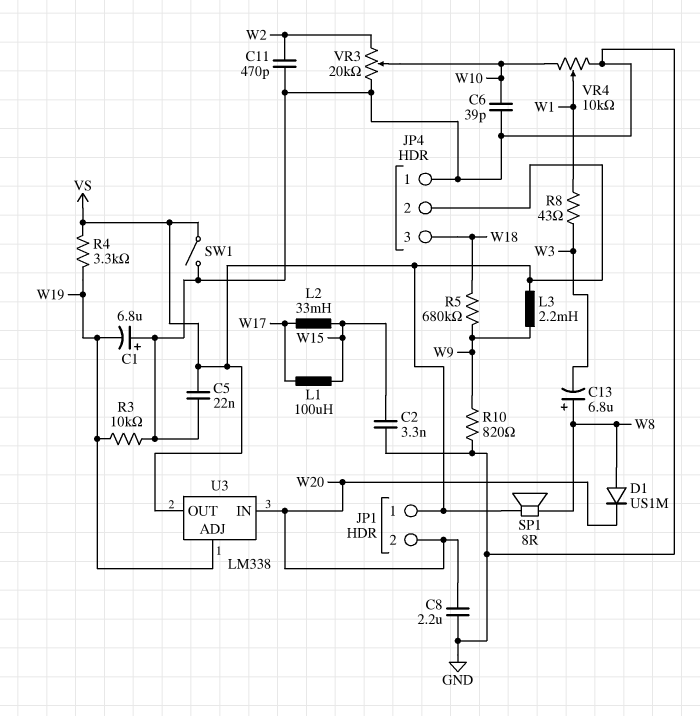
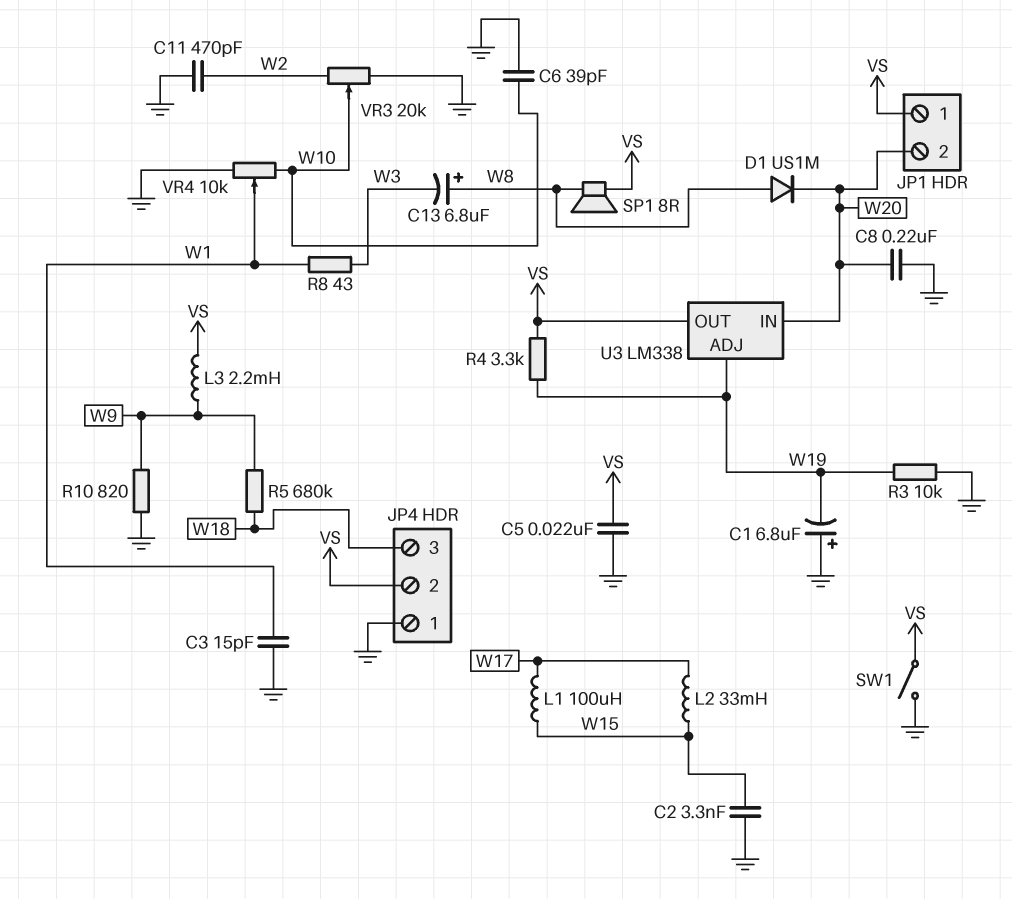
C3: none -> 15pF (GND, W1)
C8: 2.2uF (GND, W20) -> 220nF (GND, W20)

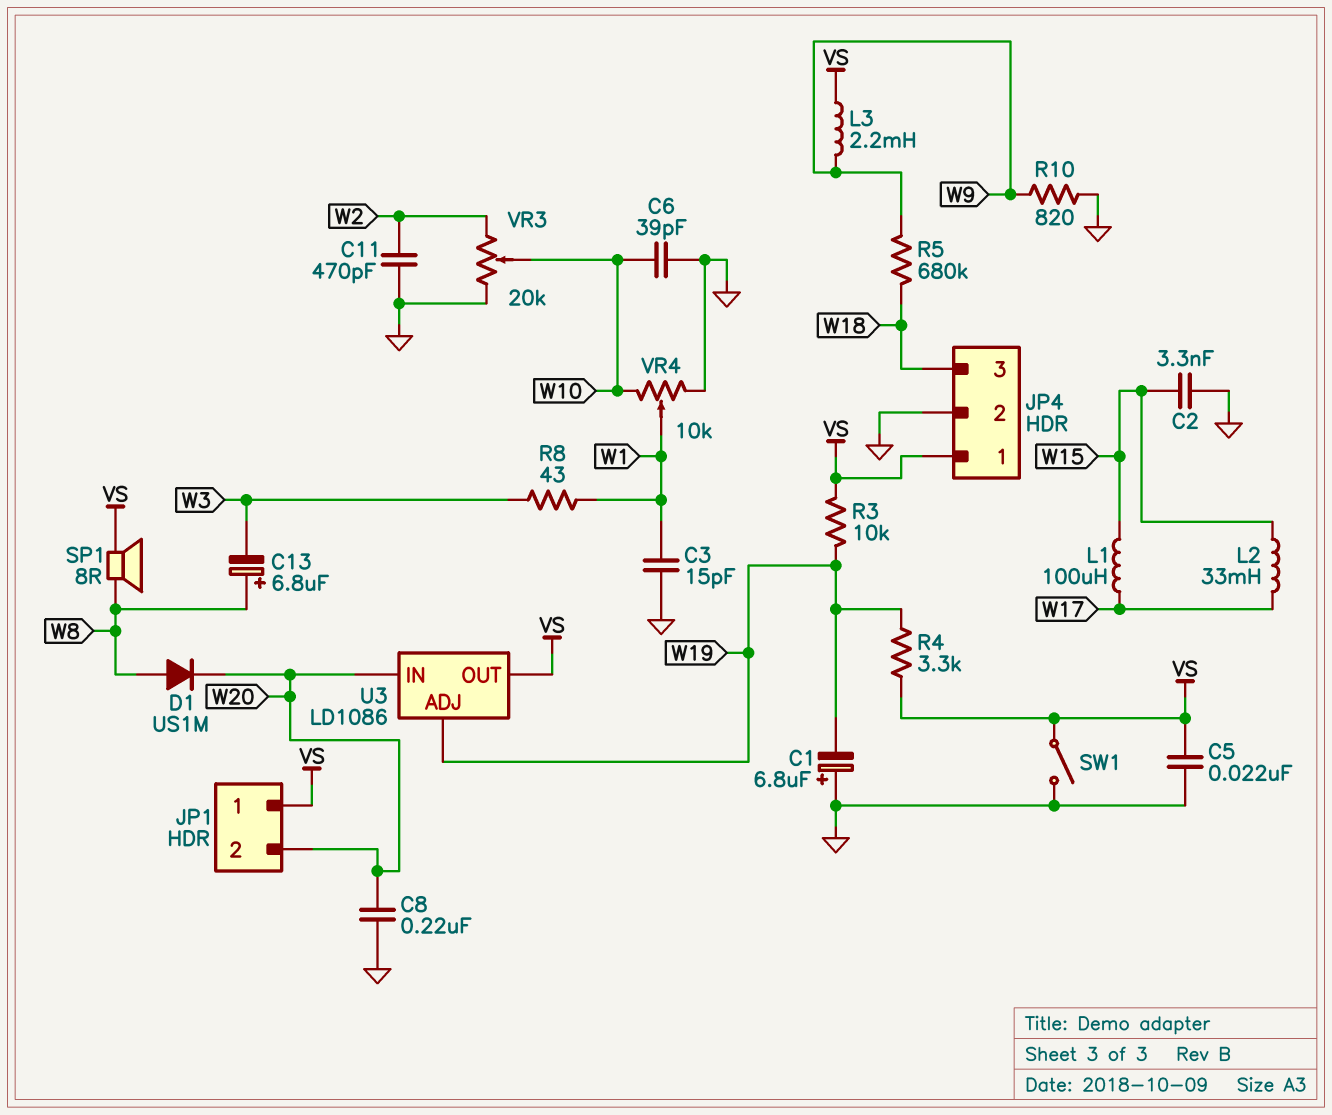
JP4 pin 1: GND -> VS
JP4 pin 2: VS -> GND
R3: 10k (GND, W19) -> 10k (VS, W19)
U3: LM338 -> LD1086

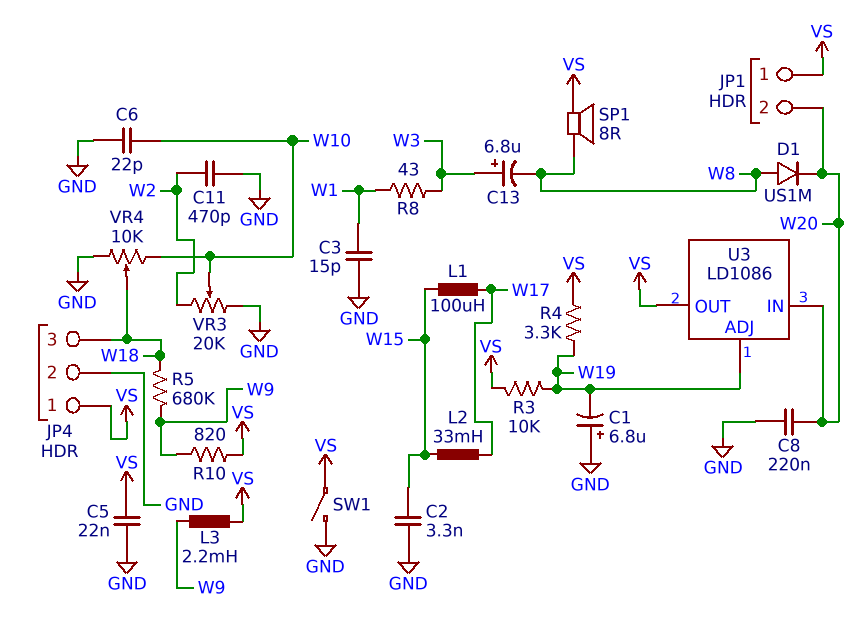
C6: 39pF (GND, W10) -> 22pF (GND, W10)
C13: 6.8uF (plus W8, minus W3) -> 6.8uF (plus W3, minus W8)
R10: 820 (GND, W9) -> 820 (VS, W9)
VR4: 10k (GND, W10, wiper W1) -> 10k (GND, W10, wiper W18)

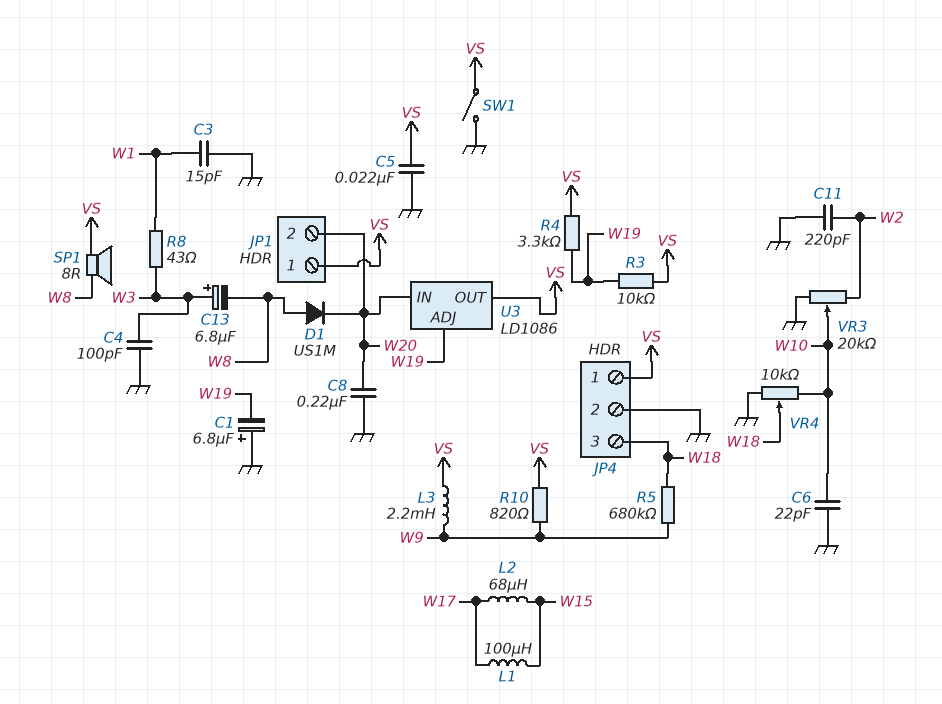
C2: 3.3nF (GND, W15) -> none
C4: none -> 100pF (GND, W3)
C11: 470pF (GND, W2) -> 220pF (GND, W2)
L2: 33mH (W15, W17) -> 68uH (W15, W17)

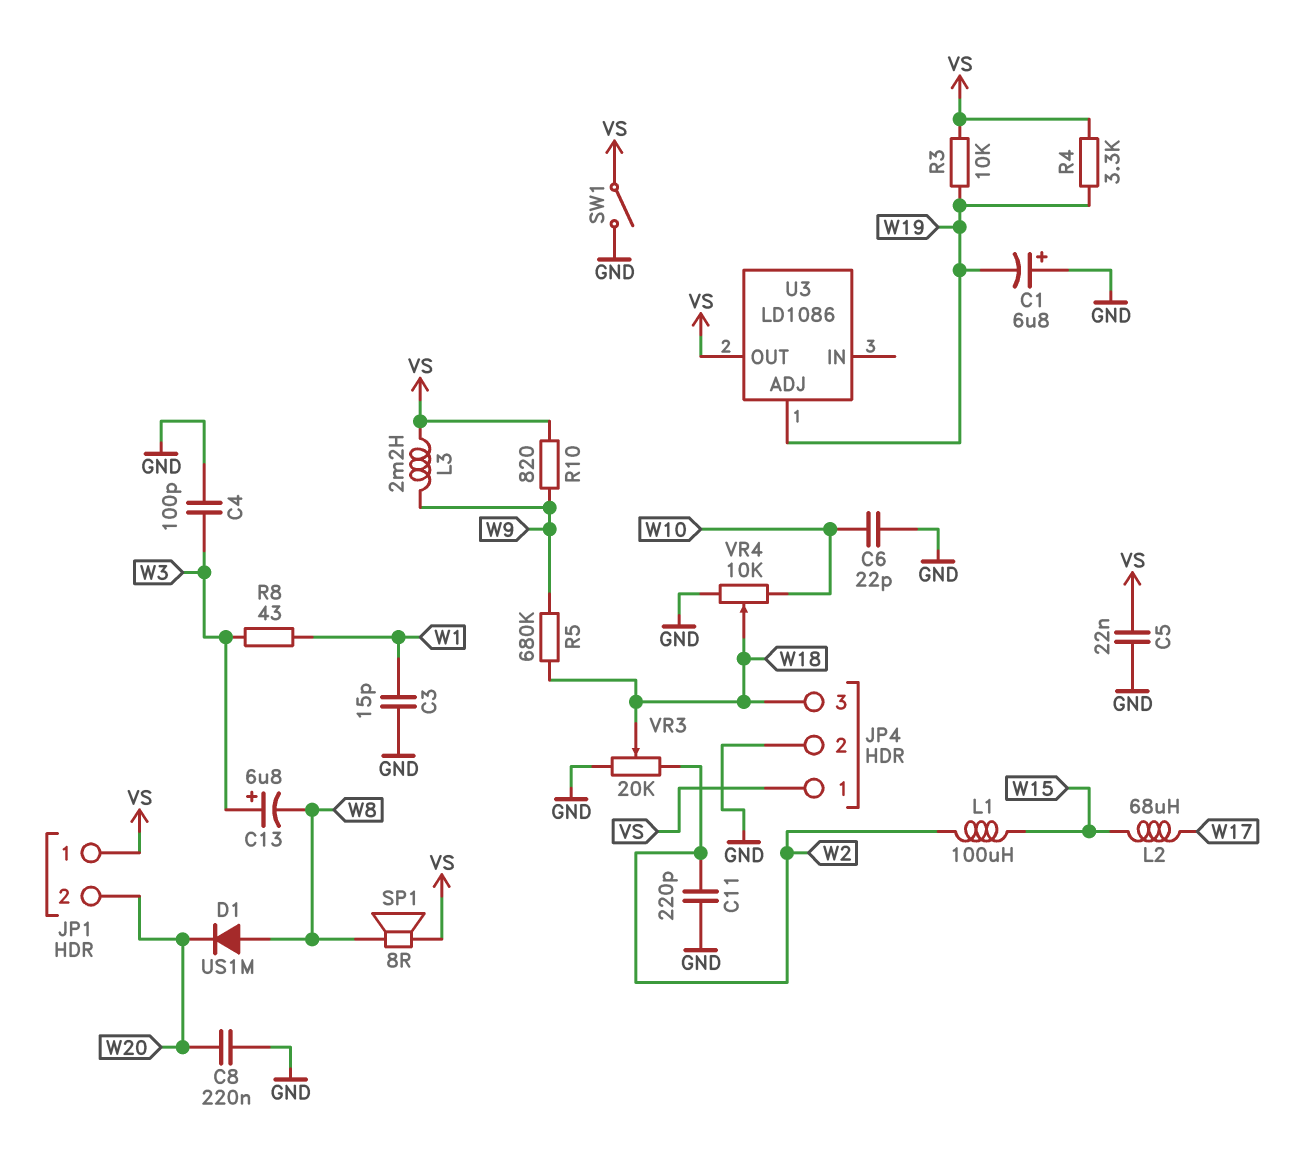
L1: 100uH (W15, W17) -> 100uH (W2, W15)
U3 pin IN: W20 -> none
VR3: 20k (GND, W2, wiper W10) -> 20k (GND, W2, wiper W18)

